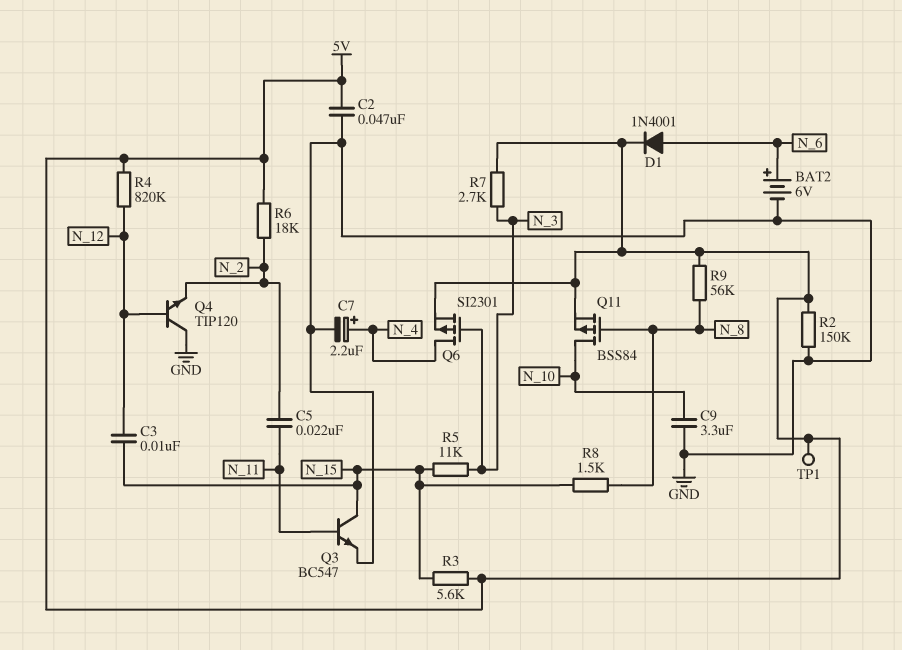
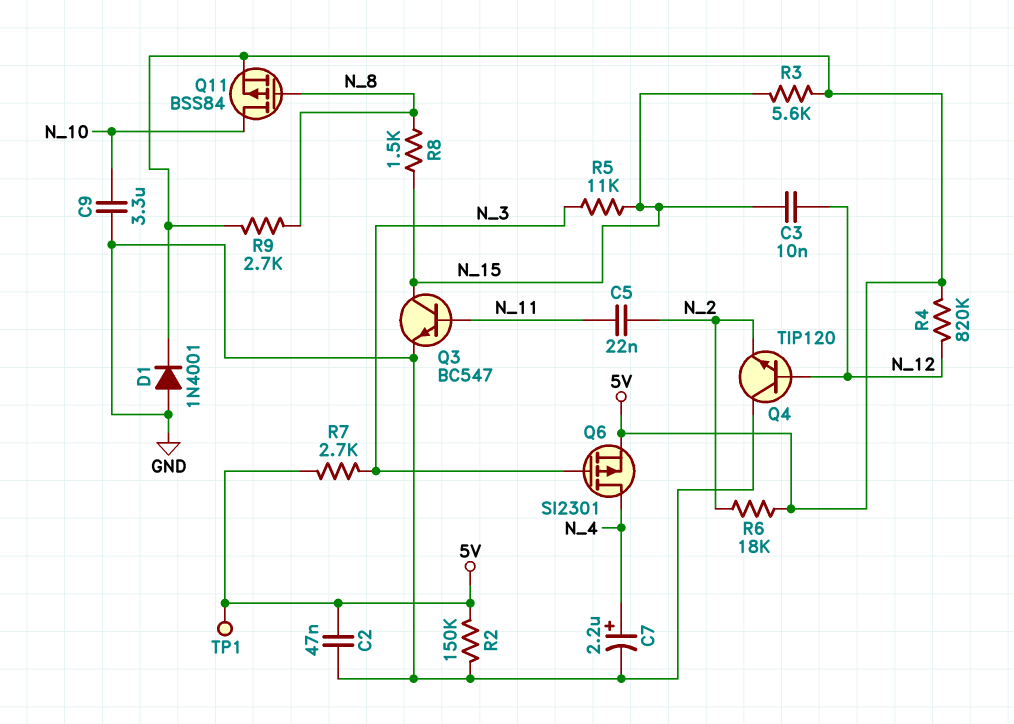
BAT2: 6V (plus N_6, minus GND) -> none
D1: diode 1N4001 (A N_6, K 5V) -> diode 1N4001 (A GND, K 5V)
R9: 56k (5V, N_8) -> 2.7k (5V, N_8)

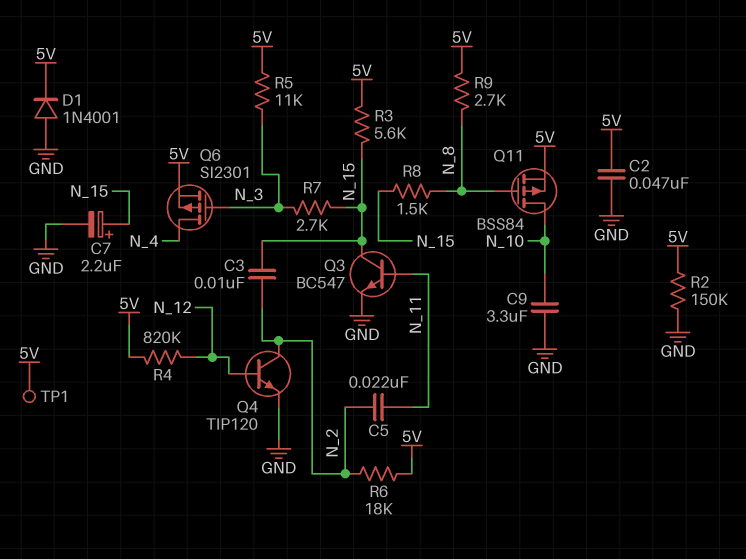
C3: 10nF (N_12, N_15) -> 10nF (N_2, N_15)
C7: 2.2uF (plus N_4, minus GND) -> 2.2uF (plus N_15, minus GND)
Q4: NPN TIP120 (B N_12, C GND, E N_2) -> NPN TIP120 (B N_12, C N_2, E GND)
R5: 11k (N_3, N_15) -> 11k (5V, N_3)
R7: 2.7k (5V, N_3) -> 2.7k (N_3, N_15)

